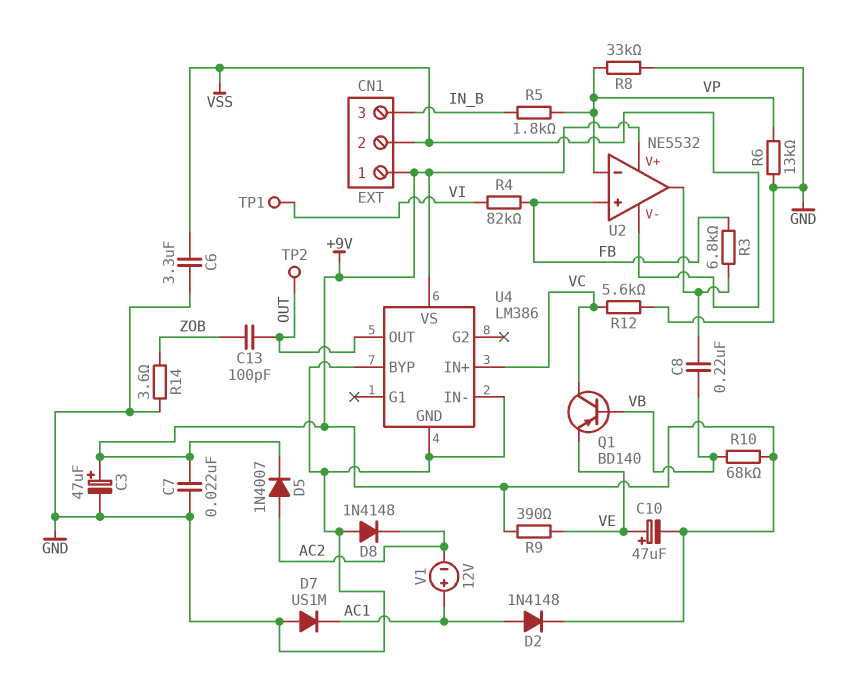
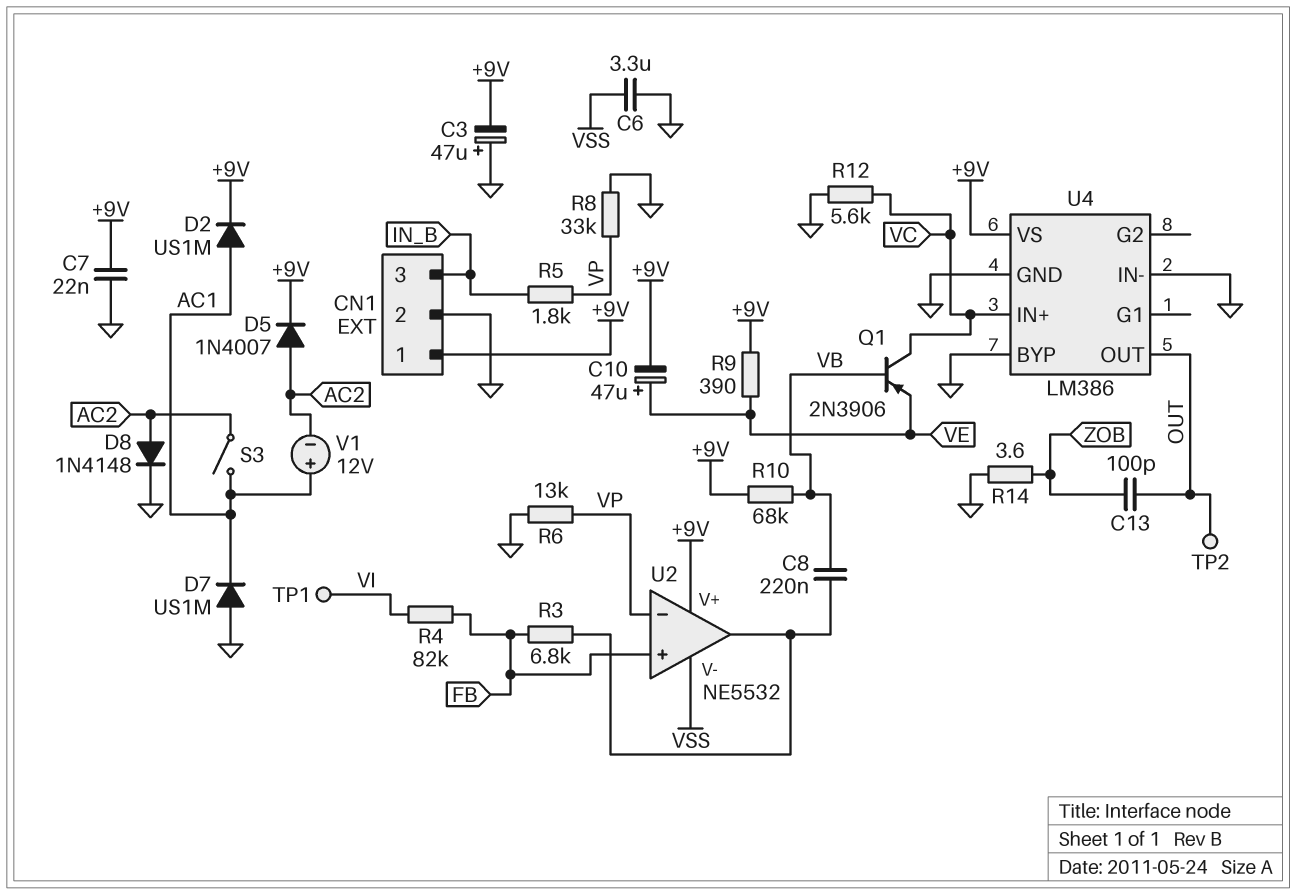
C3: 47uF (plus +9V, minus GND) -> 47uF (plus GND, minus +9V)
CN1 pin 2: VSS -> GND
D2: diode 1N4148 (A AC1, K +9V) -> diode US1M (A AC1, K +9V)
D8: diode 1N4148 (A GND, K AC2) -> diode 1N4148 (A AC2, K GND)
Q1: PNP BD140 (B VB, C VC, E VE) -> PNP 2N3906 (B VB, C VC, E VE)
S3: none -> switch (AC1, AC2)

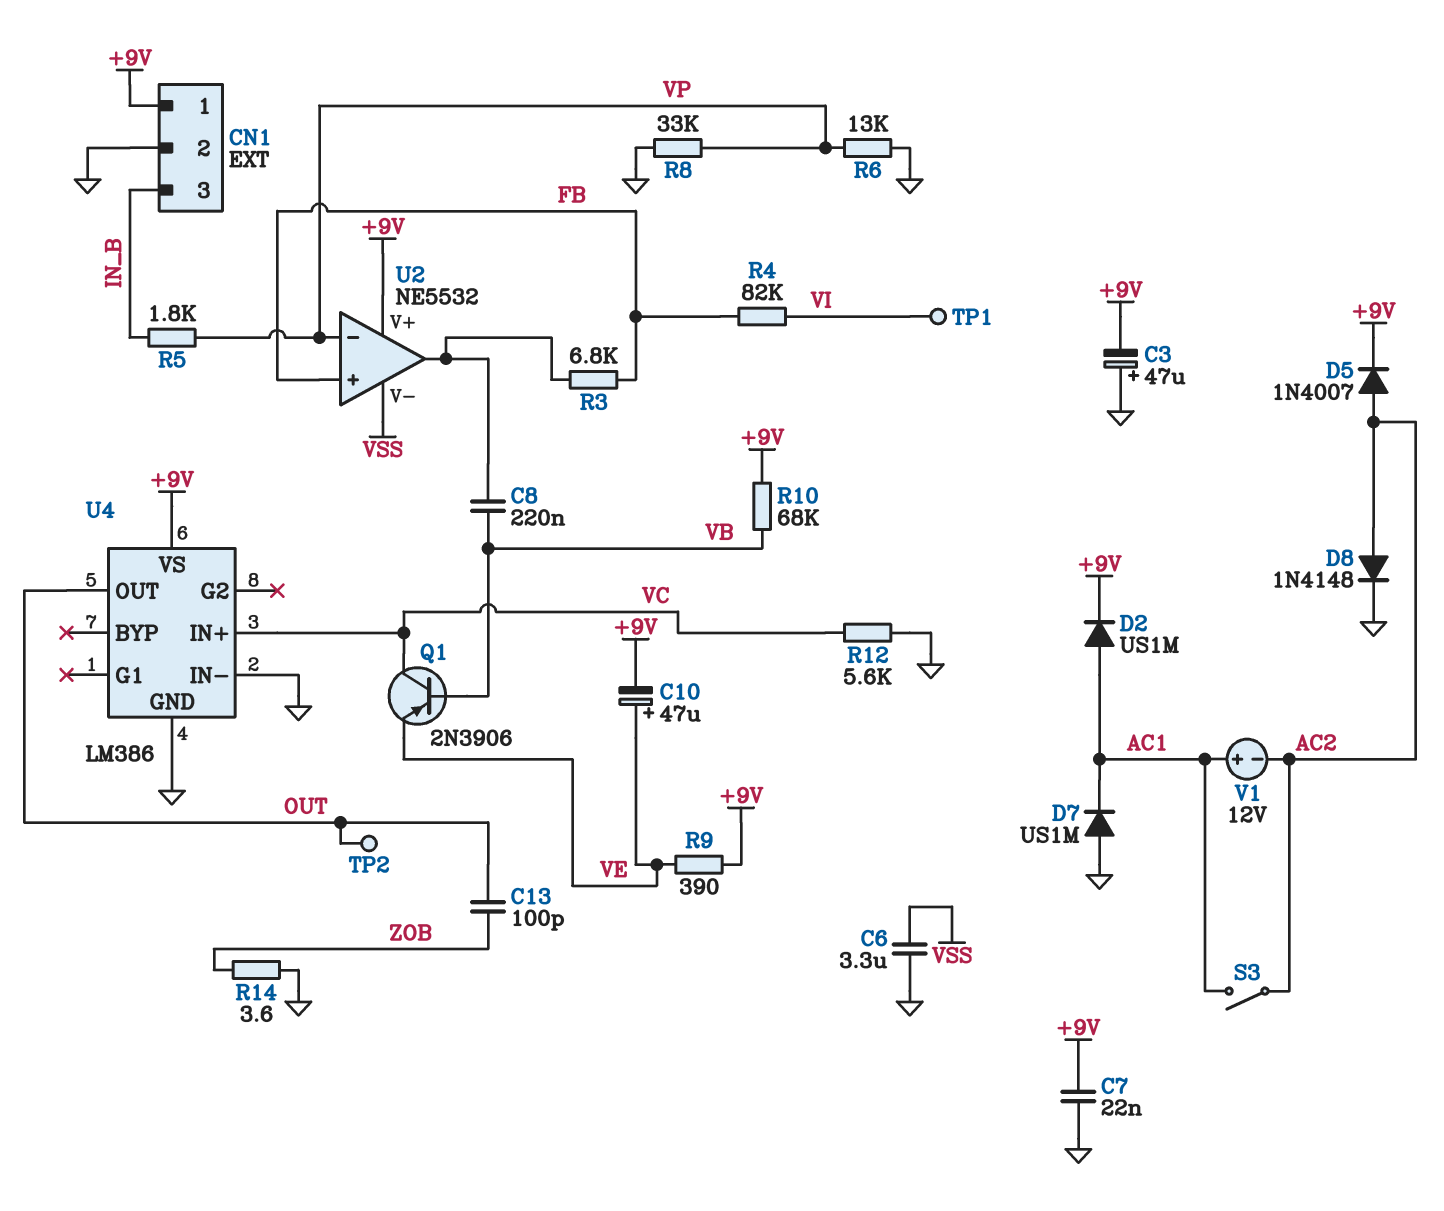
U4 pin BYP: GND -> none

